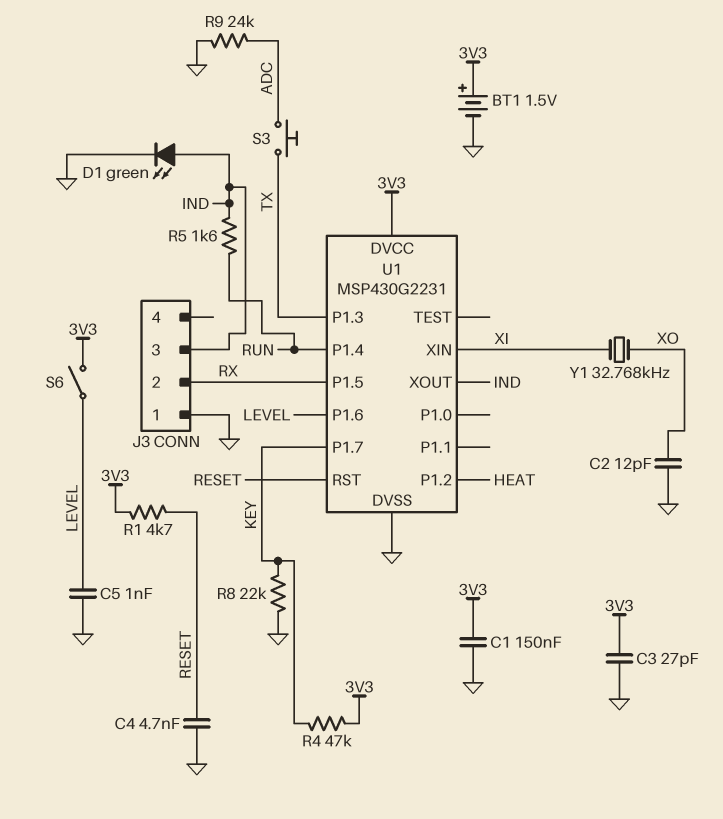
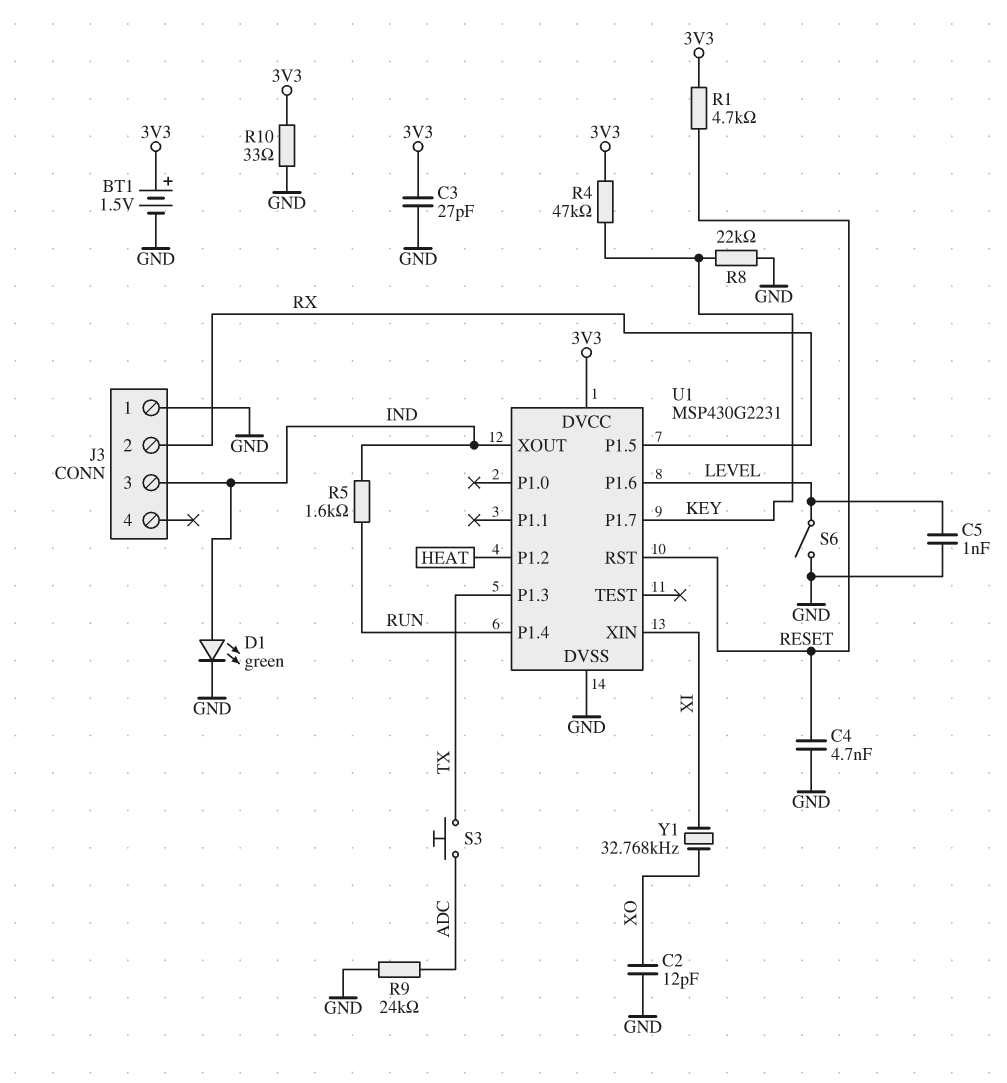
C1: 150nF (3V3, GND) -> none
R10: none -> 33 (3V3, GND)
S6: switch (3V3, LEVEL) -> switch (GND, LEVEL)

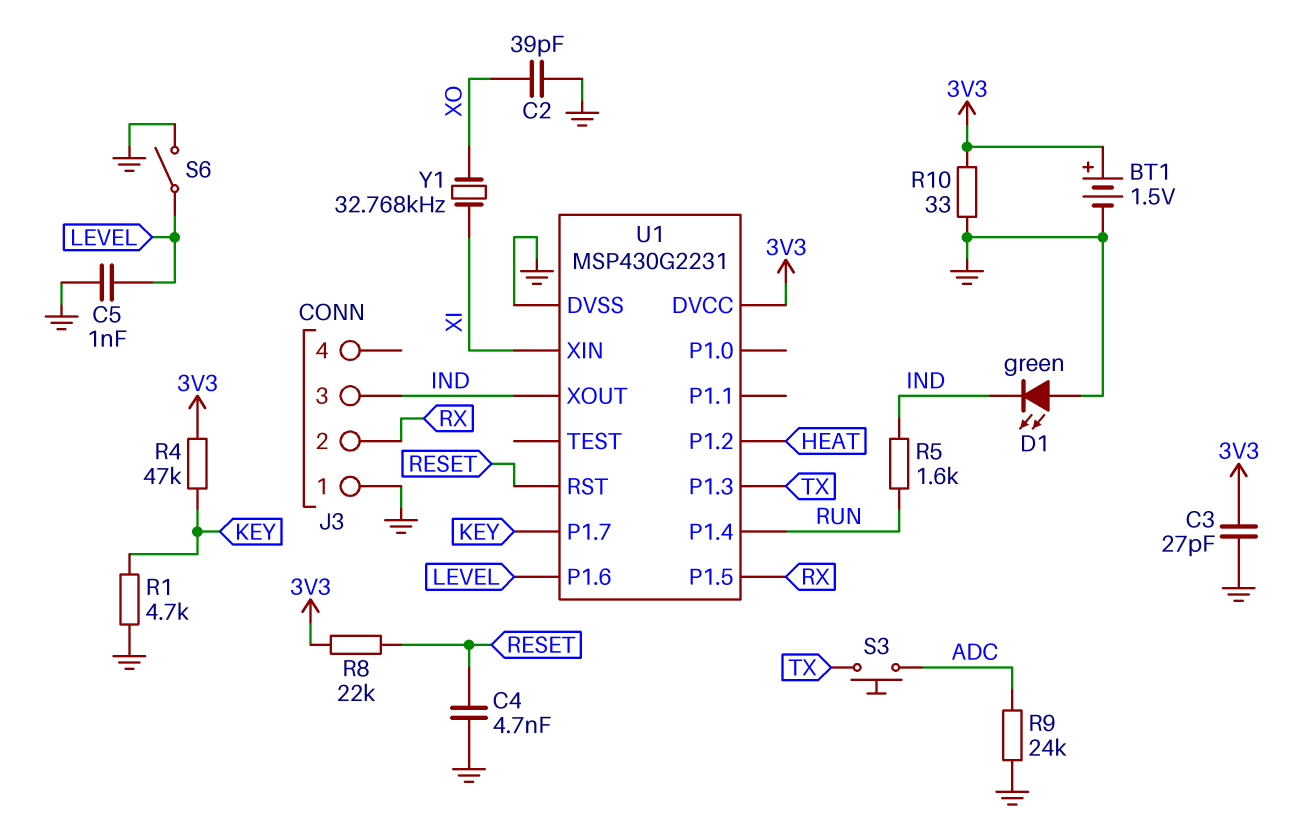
C2: 12pF (GND, XO) -> 39pF (GND, XO)
D1: LED green (A IND, K GND) -> LED green (A GND, K IND)
R1: 4.7k (3V3, RESET) -> 4.7k (GND, KEY)
R8: 22k (GND, KEY) -> 22k (3V3, RESET)

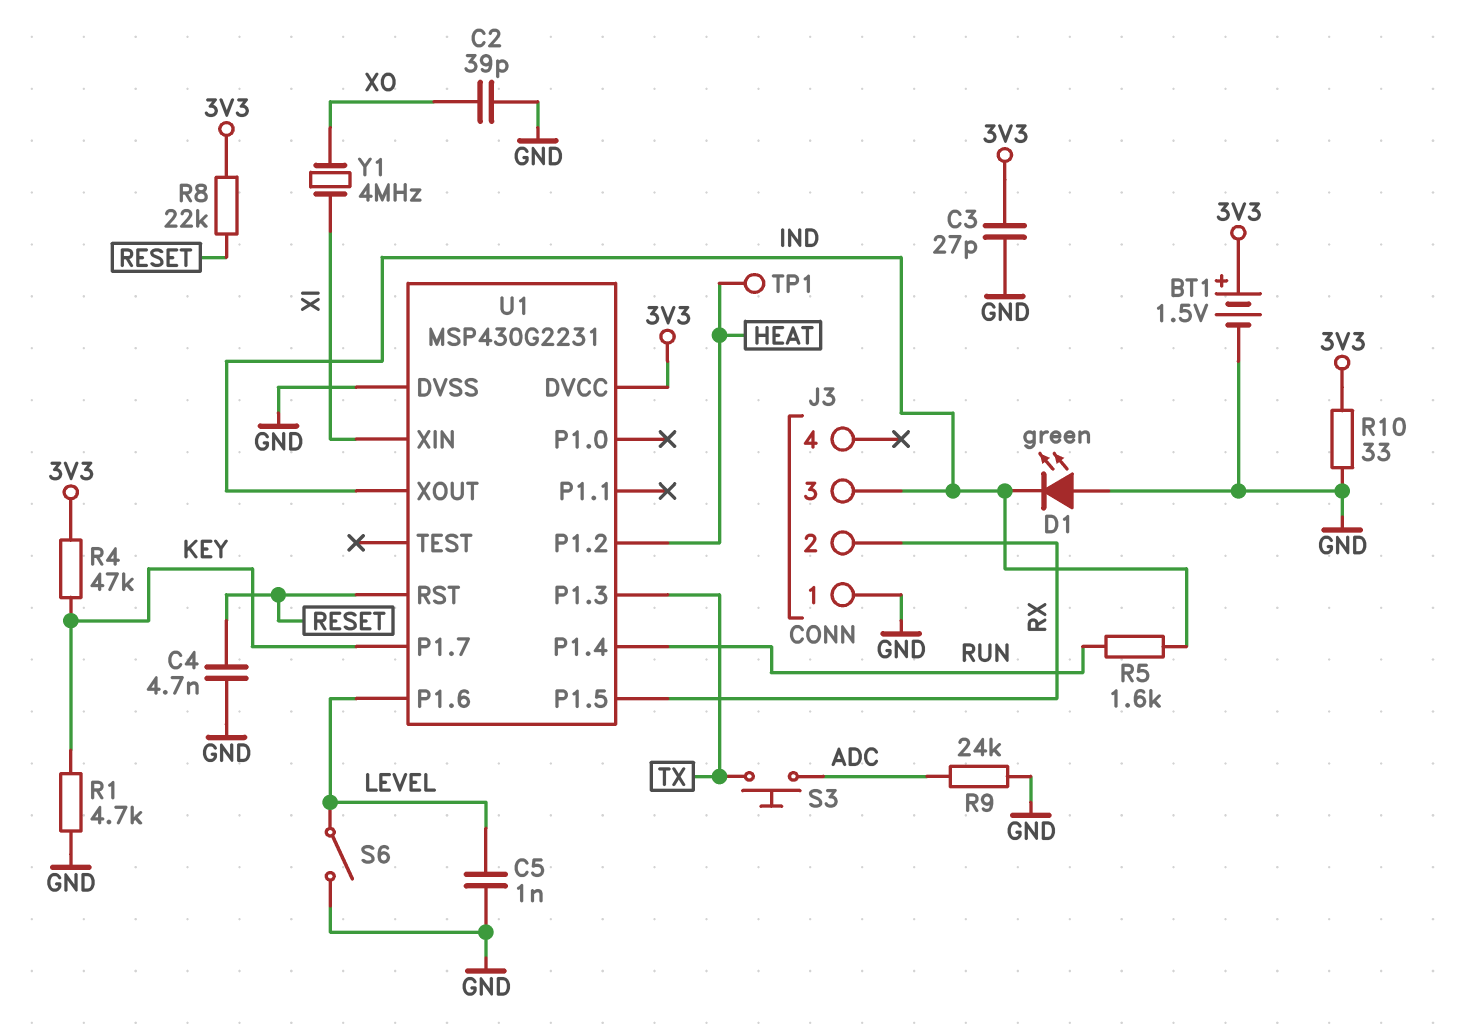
TP1: none -> test point (HEAT)
Y1: 32.768kHz (XI, XO) -> 4MHz (XI, XO)

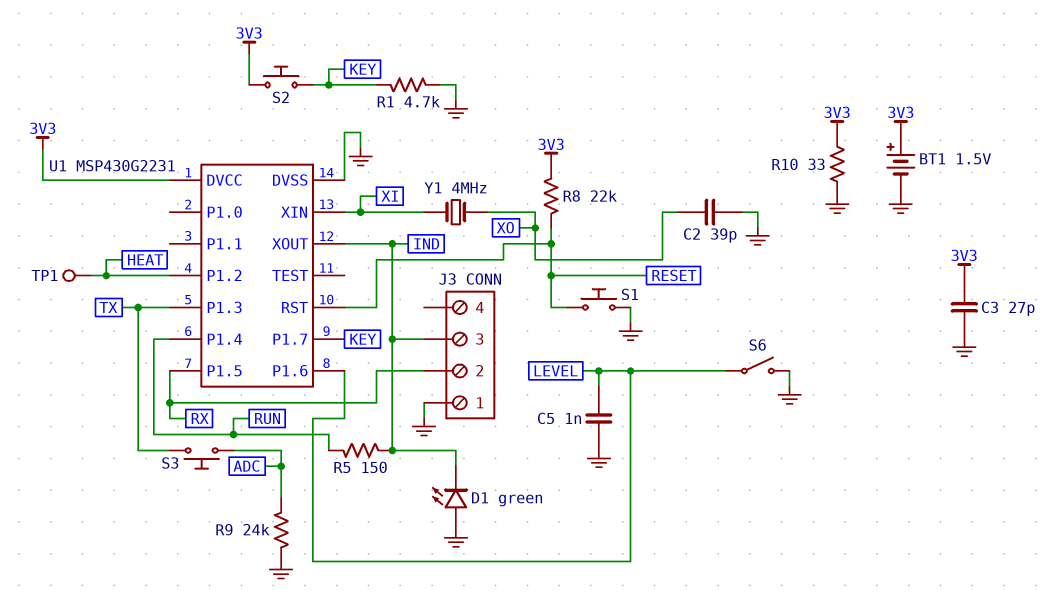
C4: 4.7nF (GND, RESET) -> none
R4: 47k (3V3, KEY) -> none
R5: 1.6k (IND, RUN) -> 150 (IND, RUN)
S1: none -> button (GND, RESET)
S2: none -> button (3V3, KEY)

